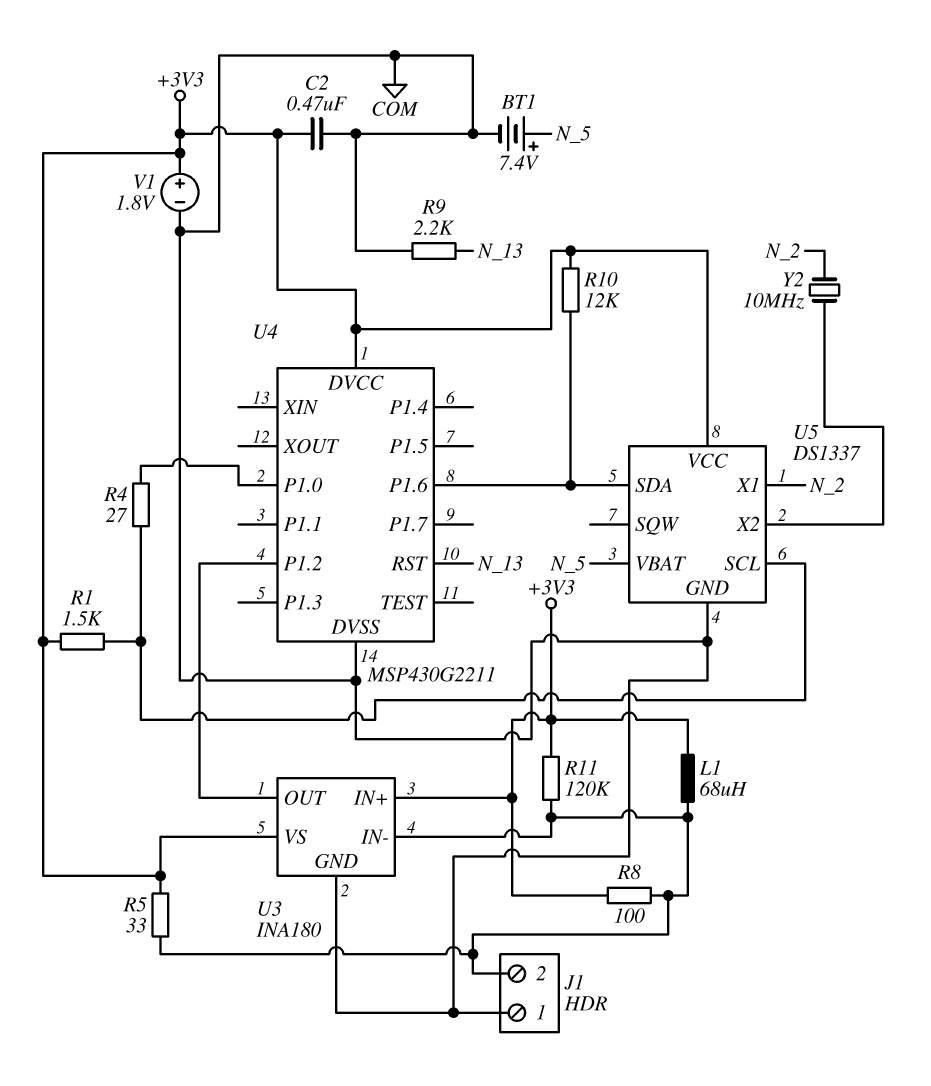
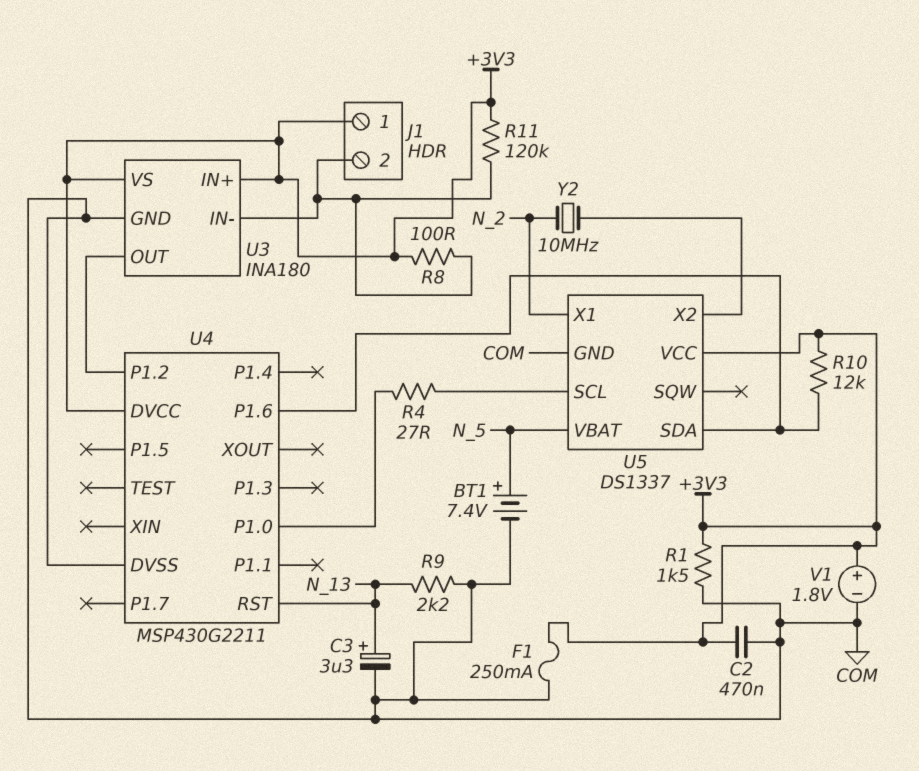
C3: none -> 3.3uF (plus N_13, minus COM)
F1: none -> 250mA (+3V3, COM)
J1 pin 1: COM -> +3V3
L1: 68uH (+3V3, J1/2) -> none
R1: 1.5k (+3V3, U5/SCL) -> 1.5k (+3V3, COM)
R5: 33 (+3V3, J1/2) -> none

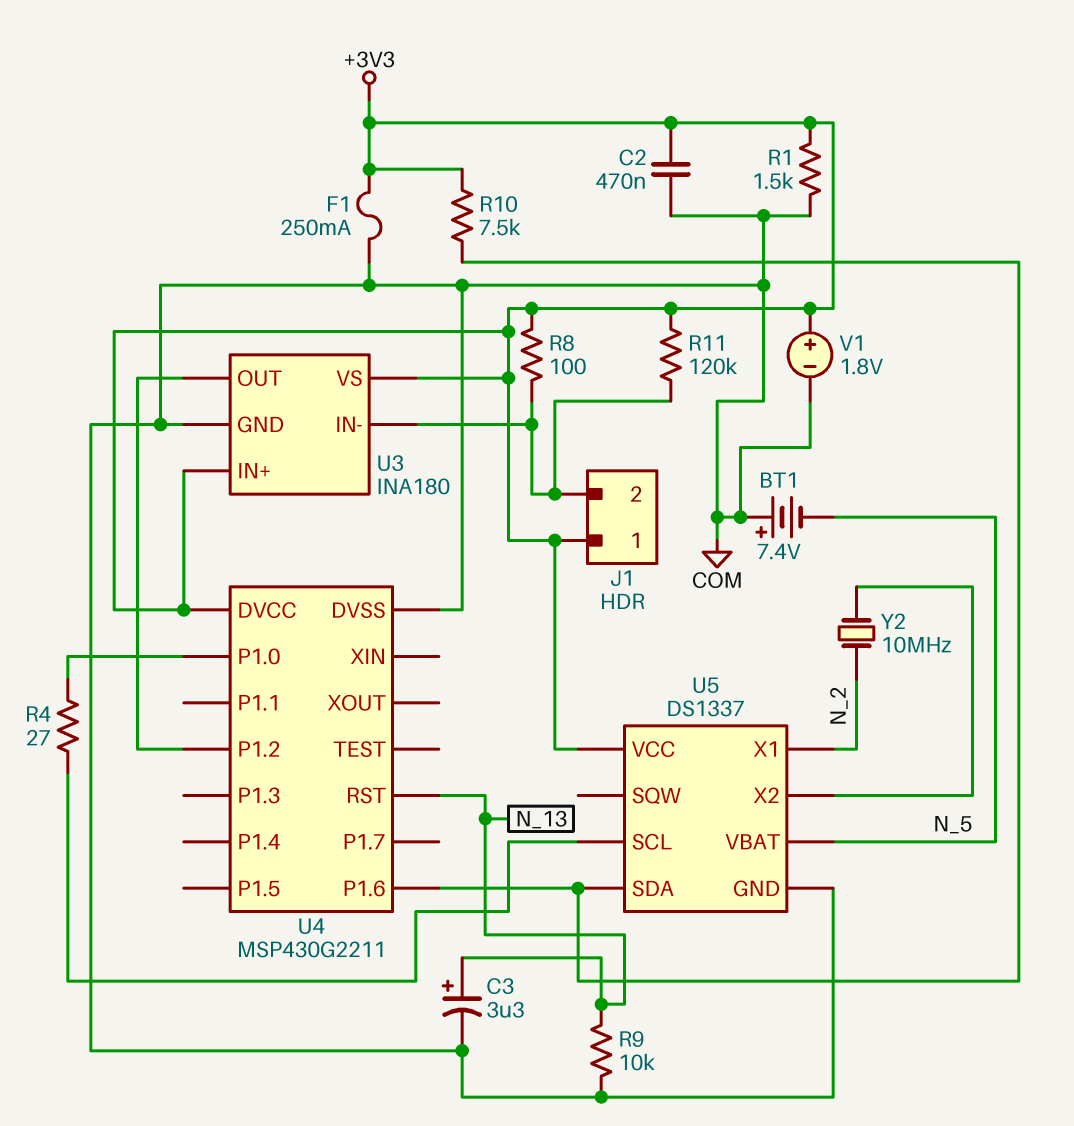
BT1: 7.4V (plus N_5, minus COM) -> 7.4V (plus COM, minus N_5)
R9: 2.2k (COM, N_13) -> 10k (COM, N_13)
R10: 12k (+3V3, U4/P1.6) -> 7.5k (+3V3, U4/P1.6)

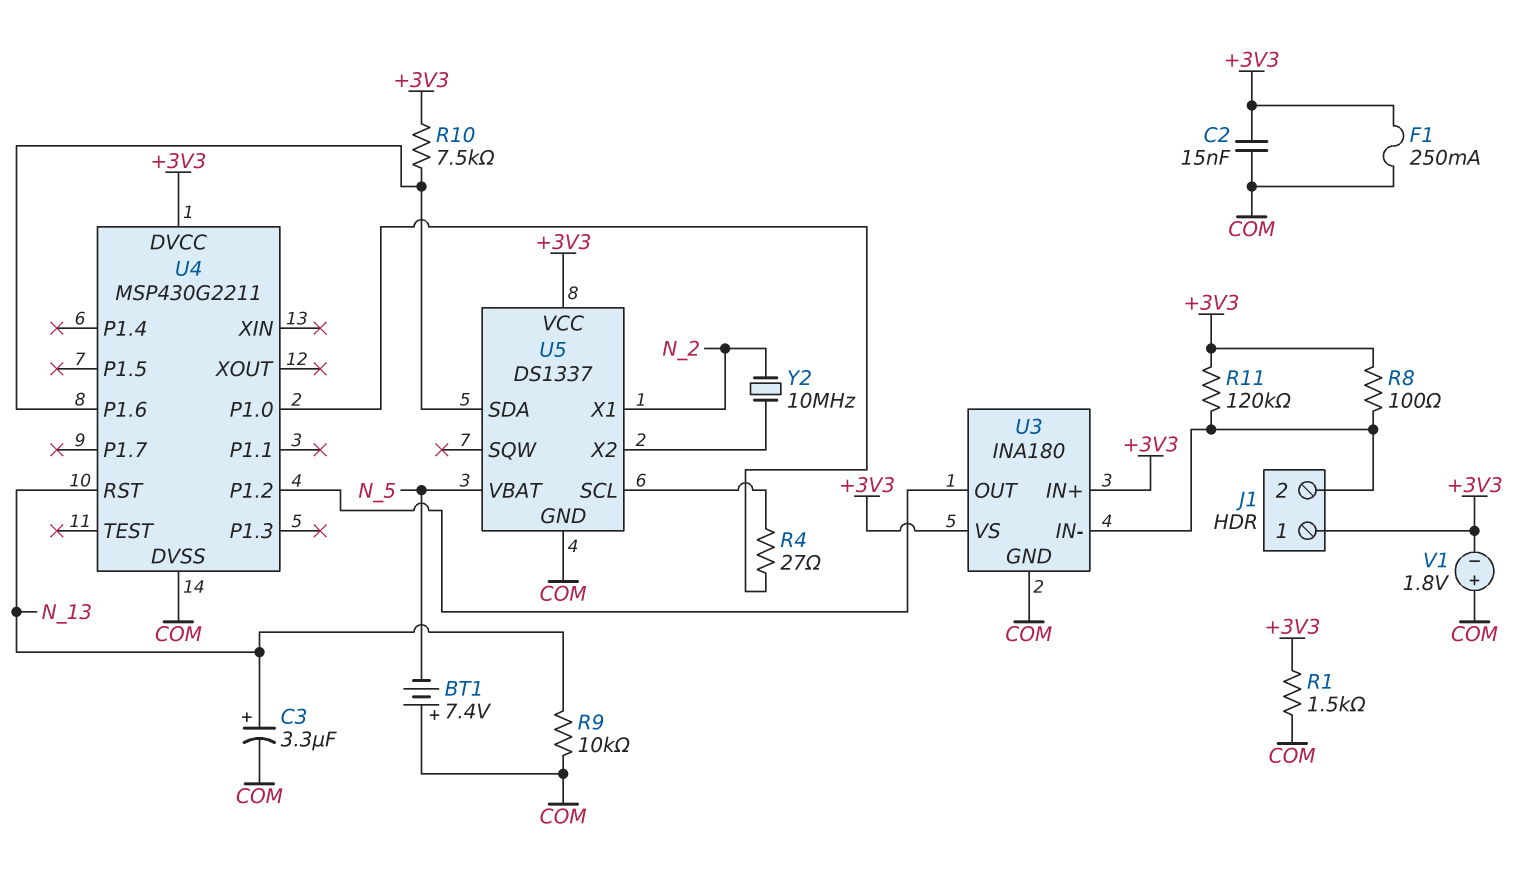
C2: 470nF (+3V3, COM) -> 15nF (+3V3, COM)
V1: 1.8V (plus +3V3, minus COM) -> 1.8V (plus COM, minus +3V3)

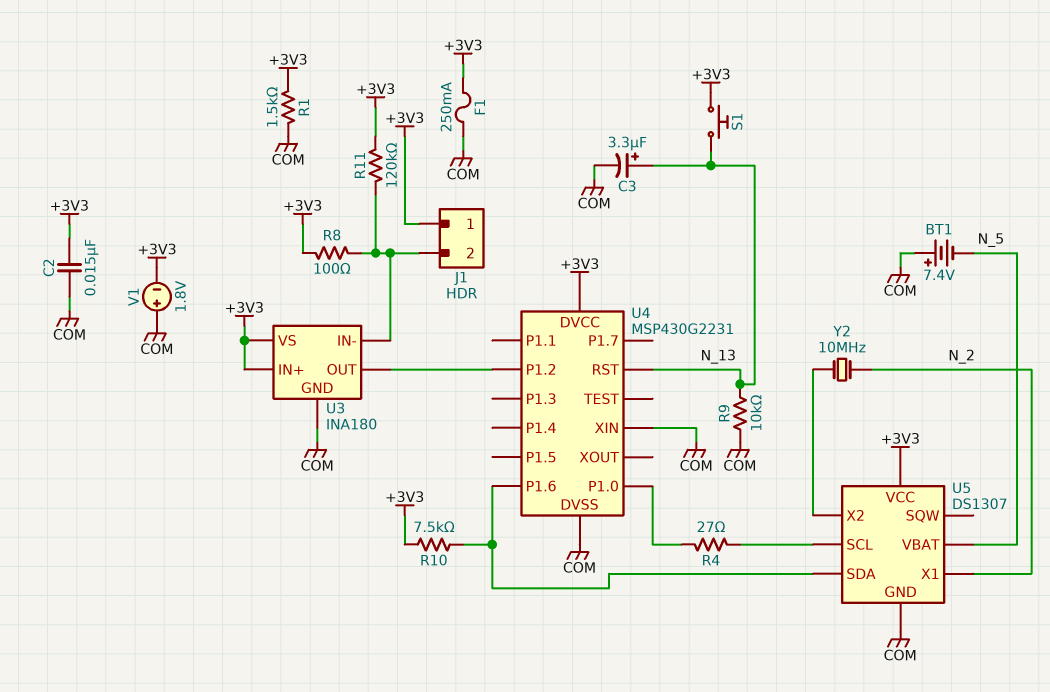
S1: none -> button (+3V3, N_13)
U4: MSP430G2211 -> MSP430G2231
U4 pin XIN: none -> COM
U5: DS1337 -> DS1307

